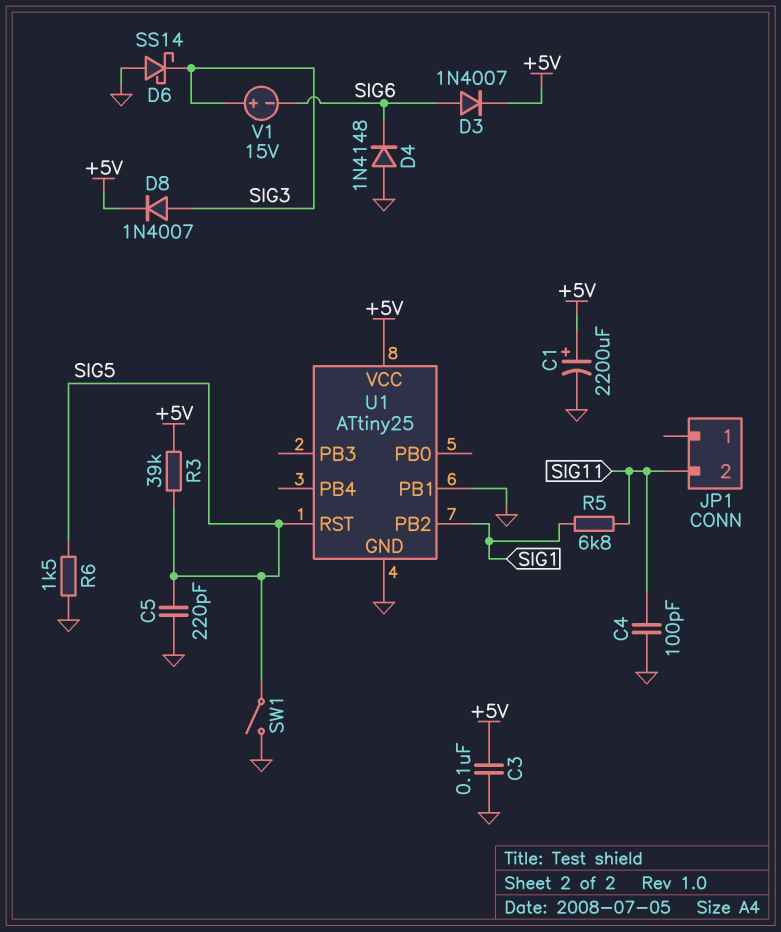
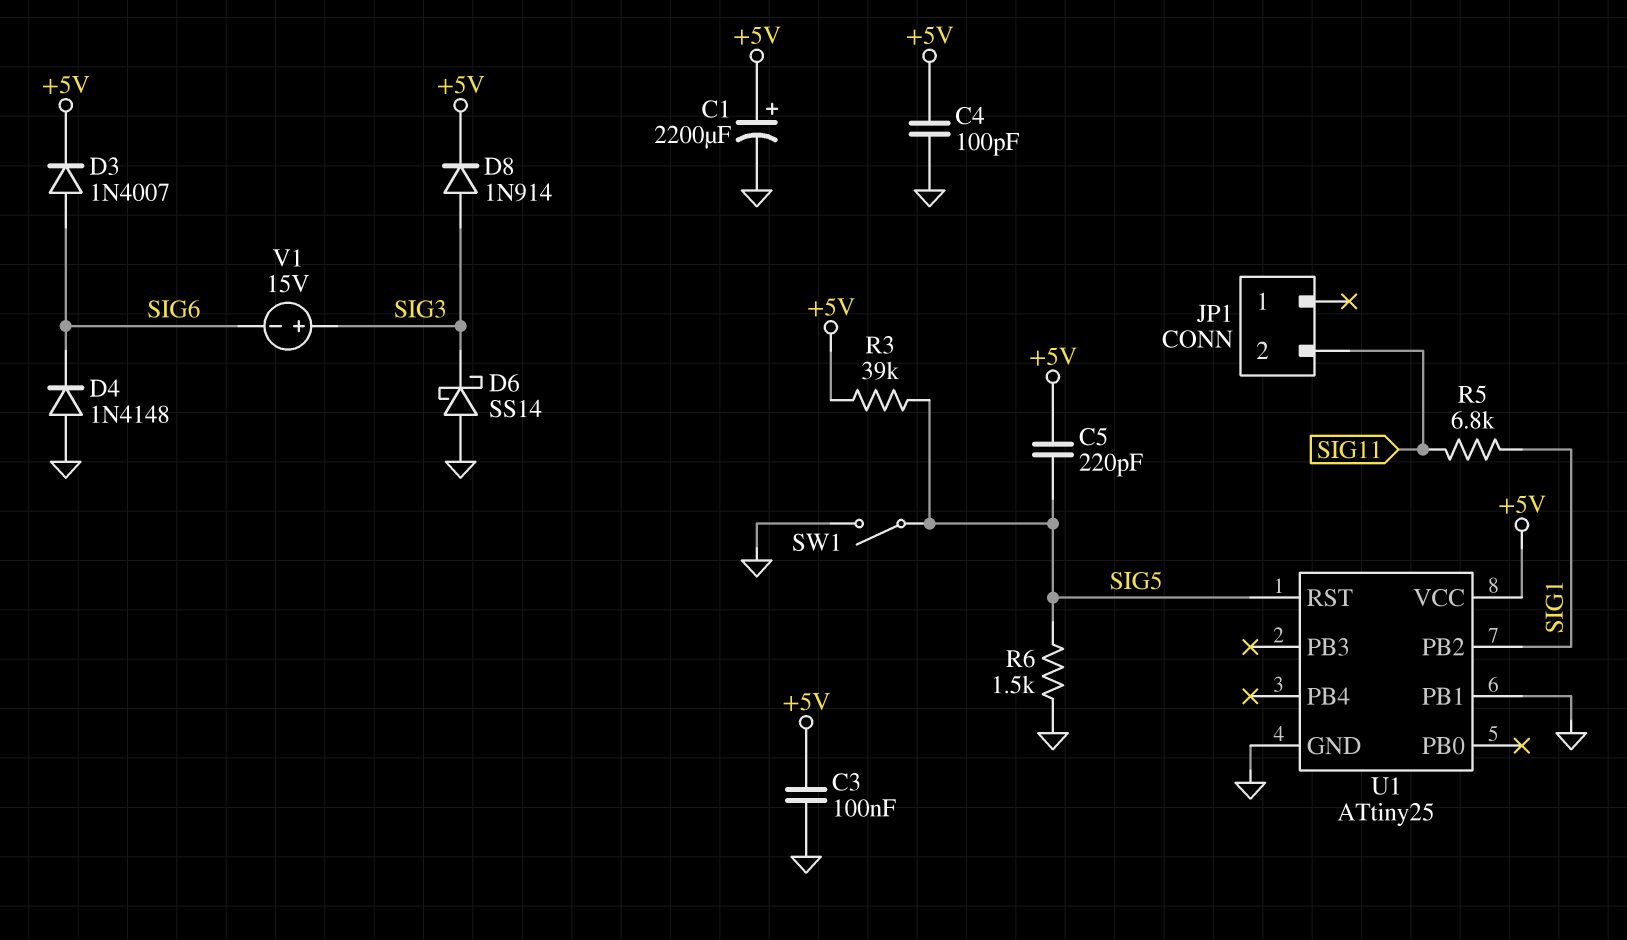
C4: 100pF (GND, SIG11) -> 100pF (+5V, GND)
C5: 220pF (GND, SIG5) -> 220pF (+5V, SIG5)
D8: diode 1N4007 (A SIG3, K +5V) -> diode 1N914 (A SIG3, K +5V)

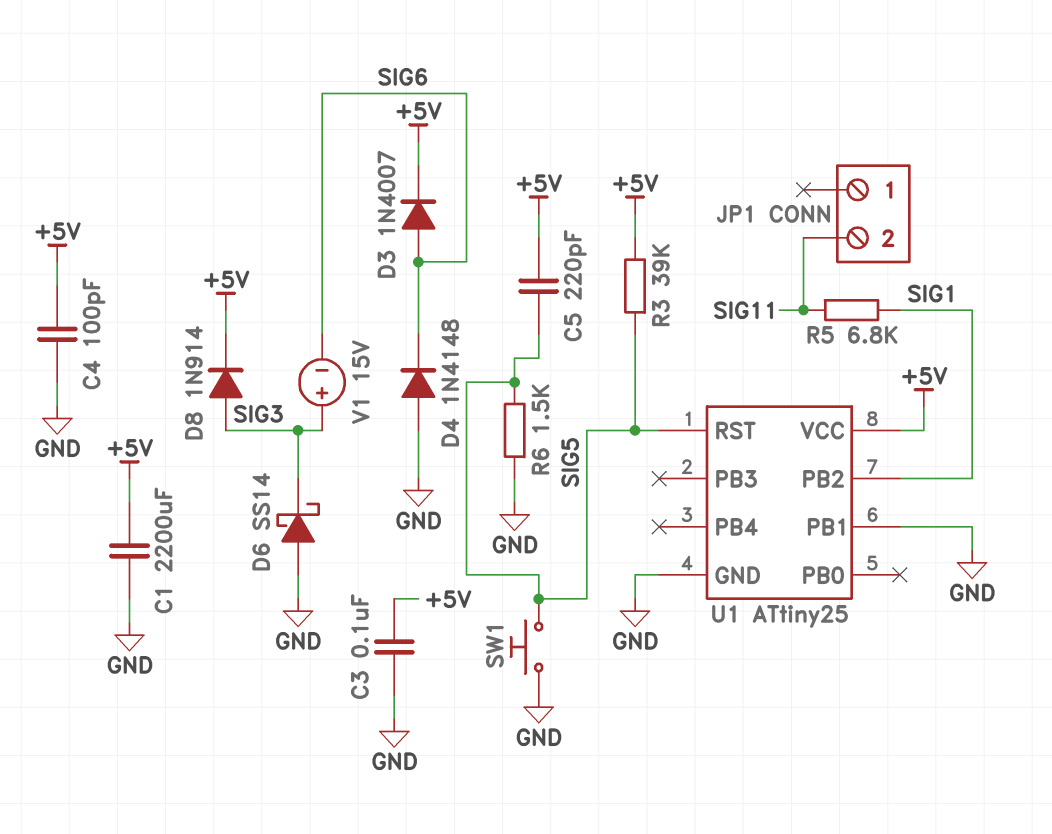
C1: 2200uF (plus +5V, minus GND) -> 2200uF (+5V, GND)
SW1: switch (GND, SIG5) -> button (GND, SIG5)

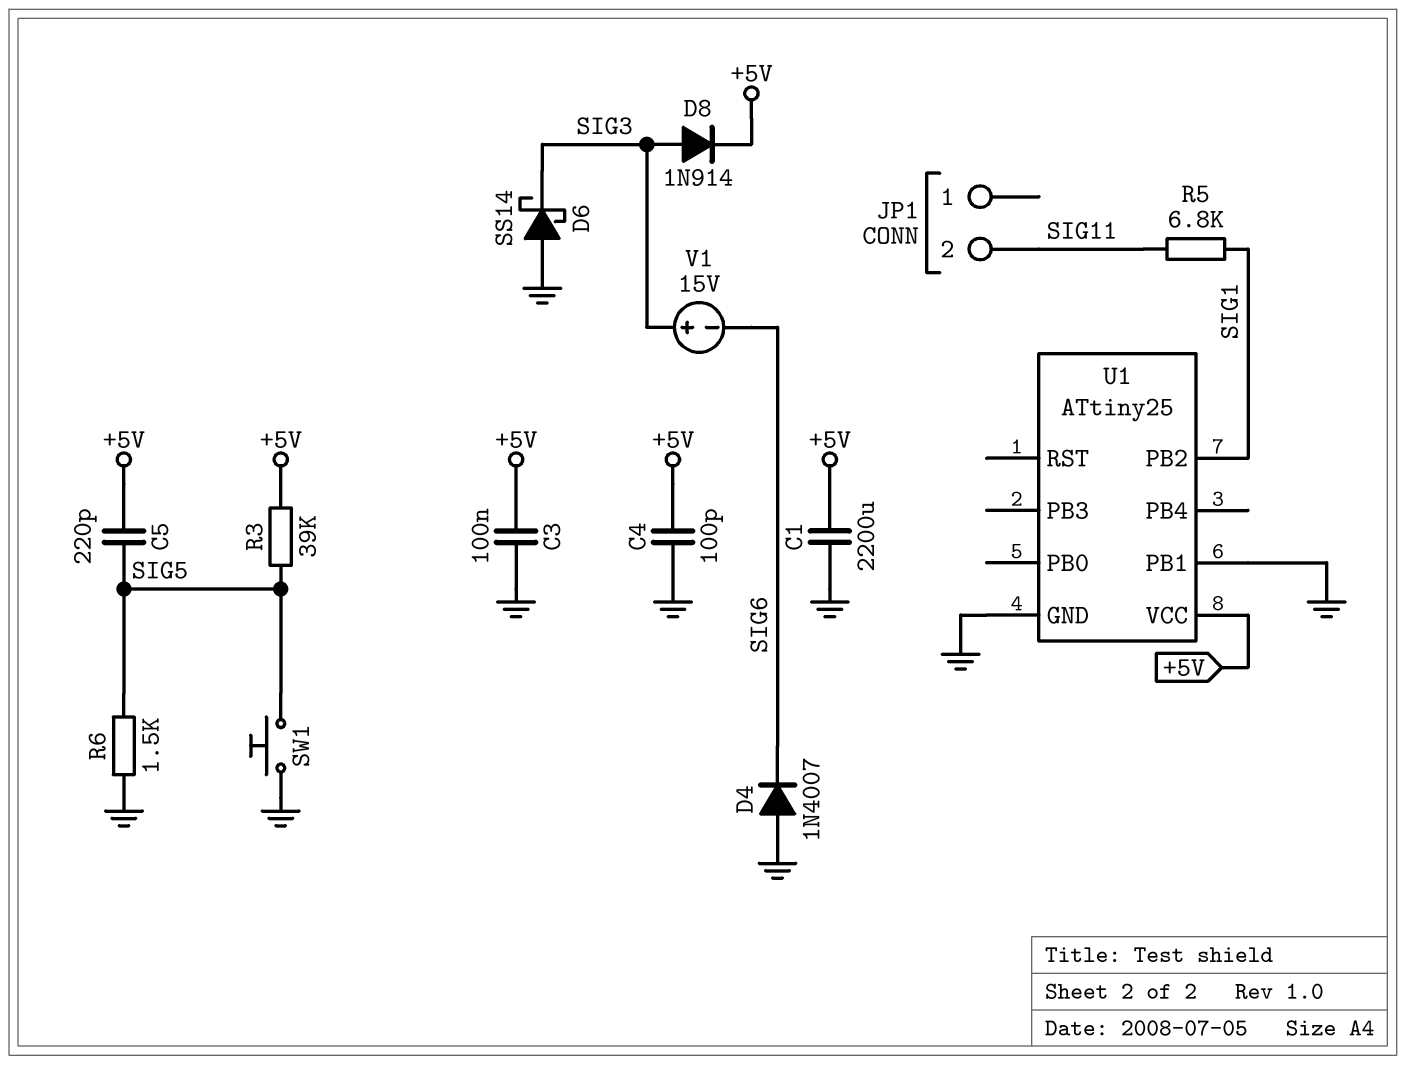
D3: diode 1N4007 (A SIG6, K +5V) -> none
D4: diode 1N4148 (A GND, K SIG6) -> diode 1N4007 (A GND, K SIG6)
U1 pin RST: SIG5 -> none

